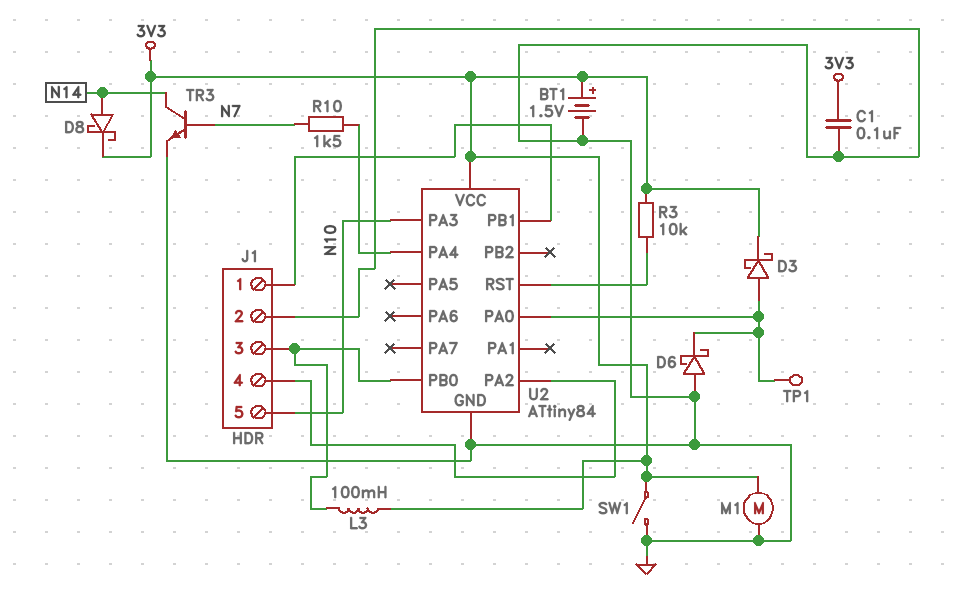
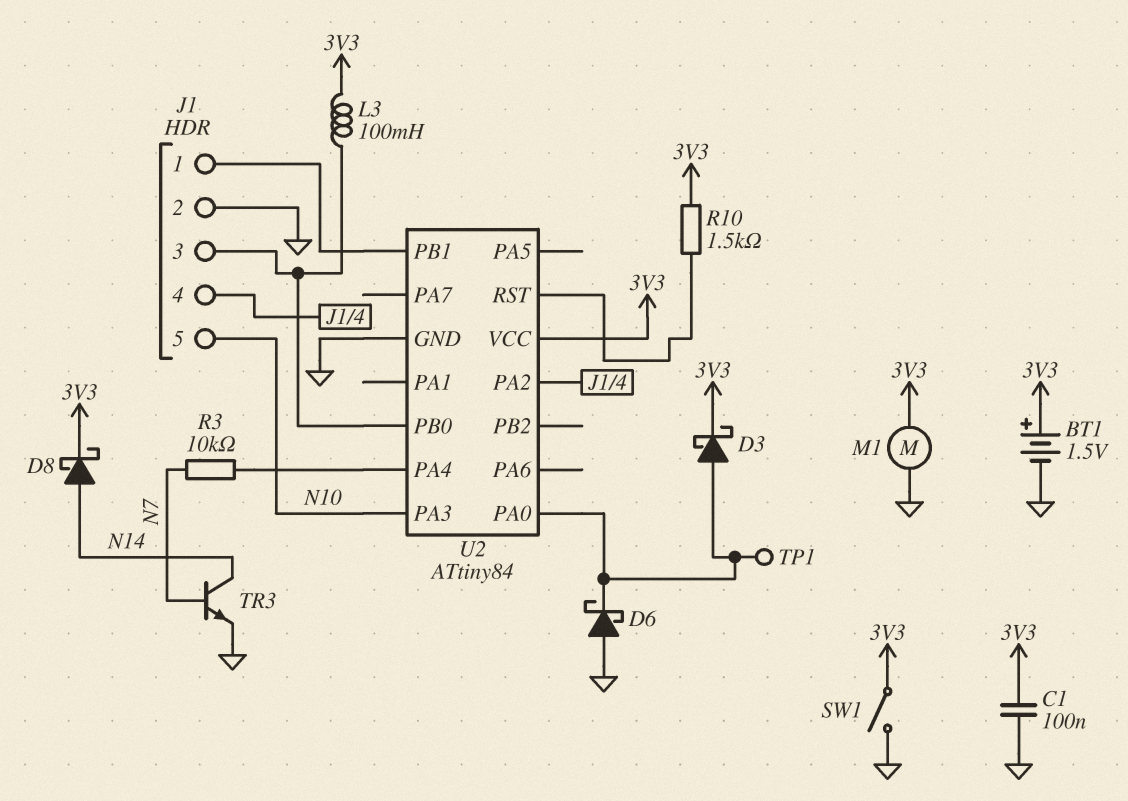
R3: 10k (3V3, U2/RST) -> 10k (N7, U2/PA4)
R10: 1.5k (N7, U2/PA4) -> 1.5k (3V3, U2/RST)

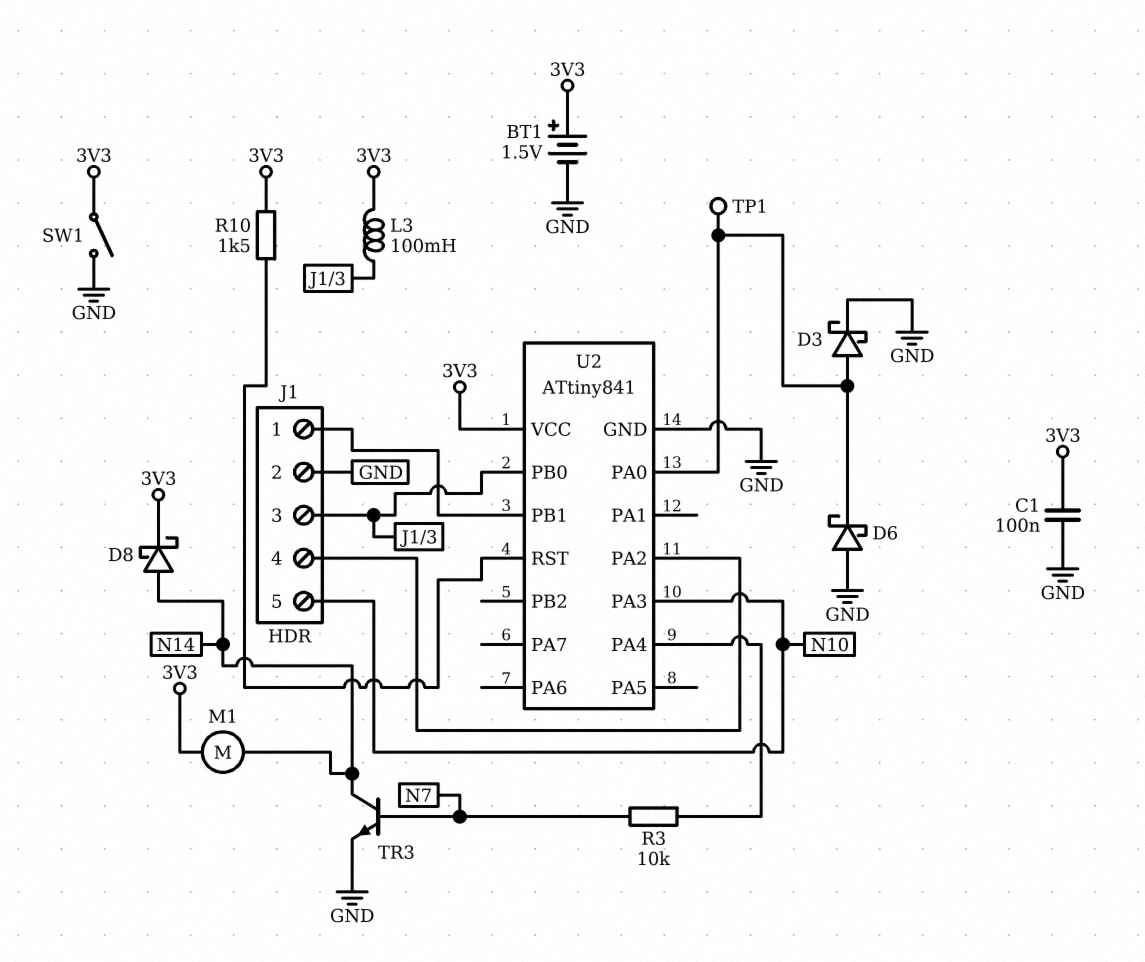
D3: schottky (A U2/PA0, K 3V3) -> schottky (A U2/PA0, K GND)
M1: motor (3V3, GND) -> motor (3V3, N14)
U2: ATtiny84 -> ATtiny841

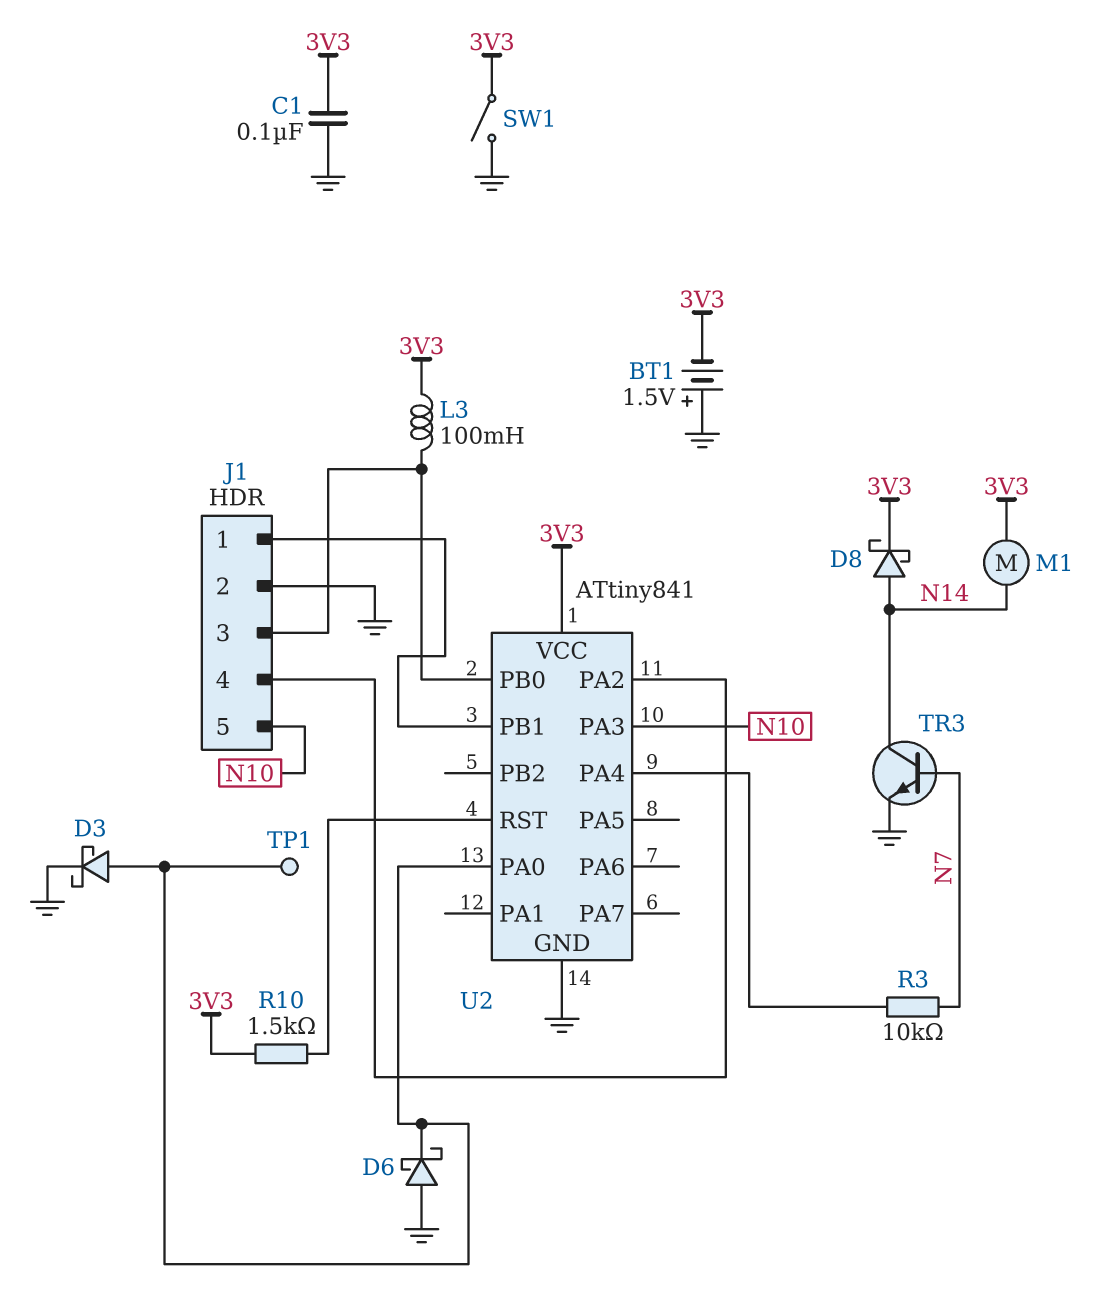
BT1: 1.5V (plus 3V3, minus GND) -> 1.5V (plus GND, minus 3V3)

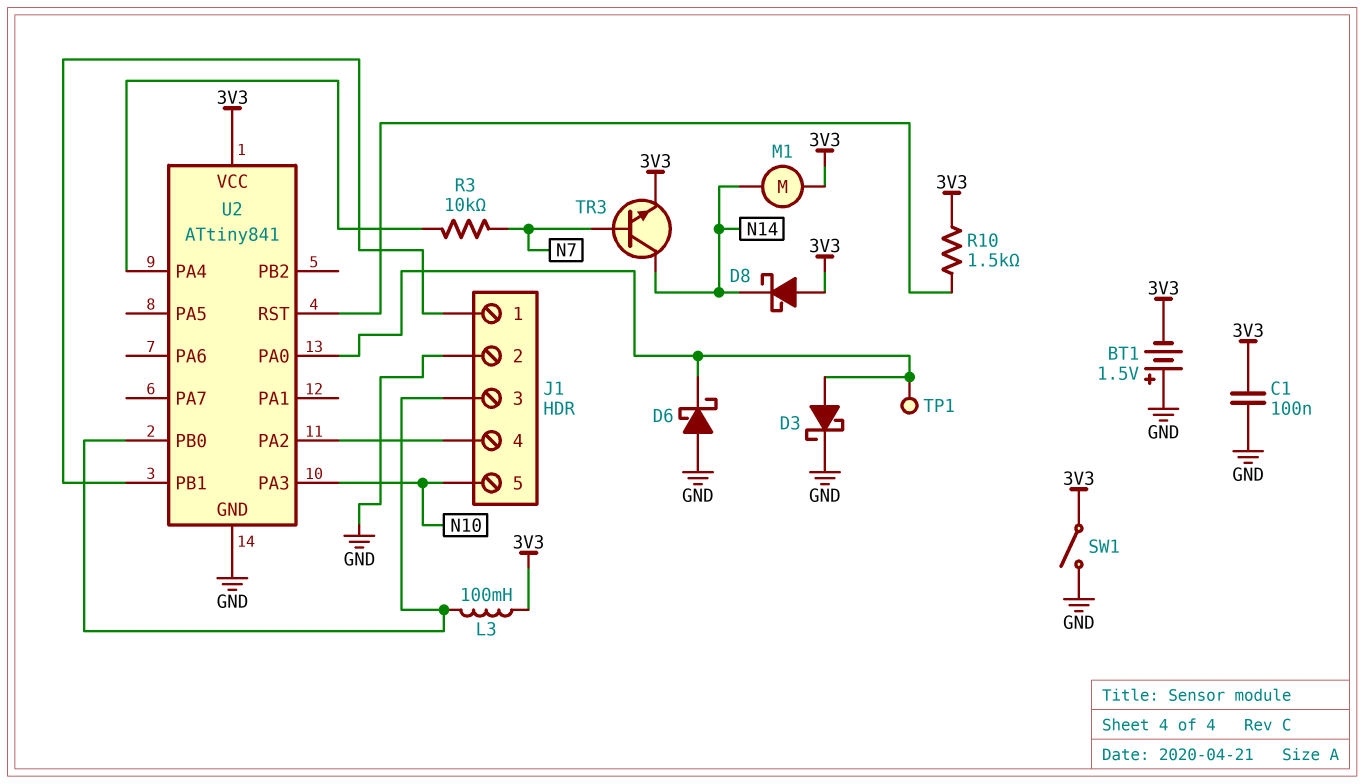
D8: schottky (A N14, K 3V3) -> schottky (A 3V3, K N14)
TR3: NPN (B N7, C N14, E GND) -> NPN (B N7, C N14, E 3V3)

